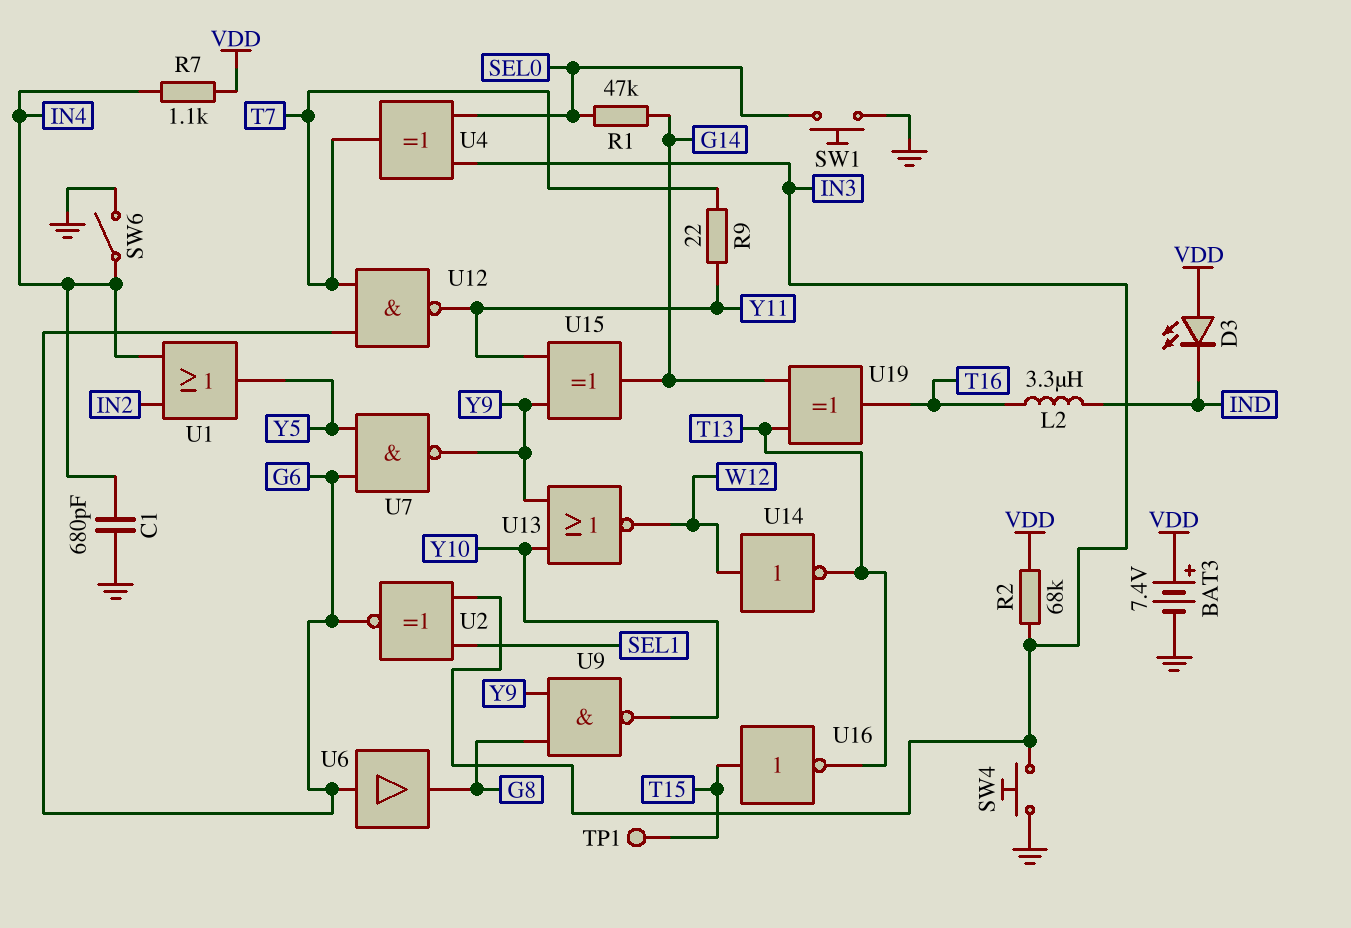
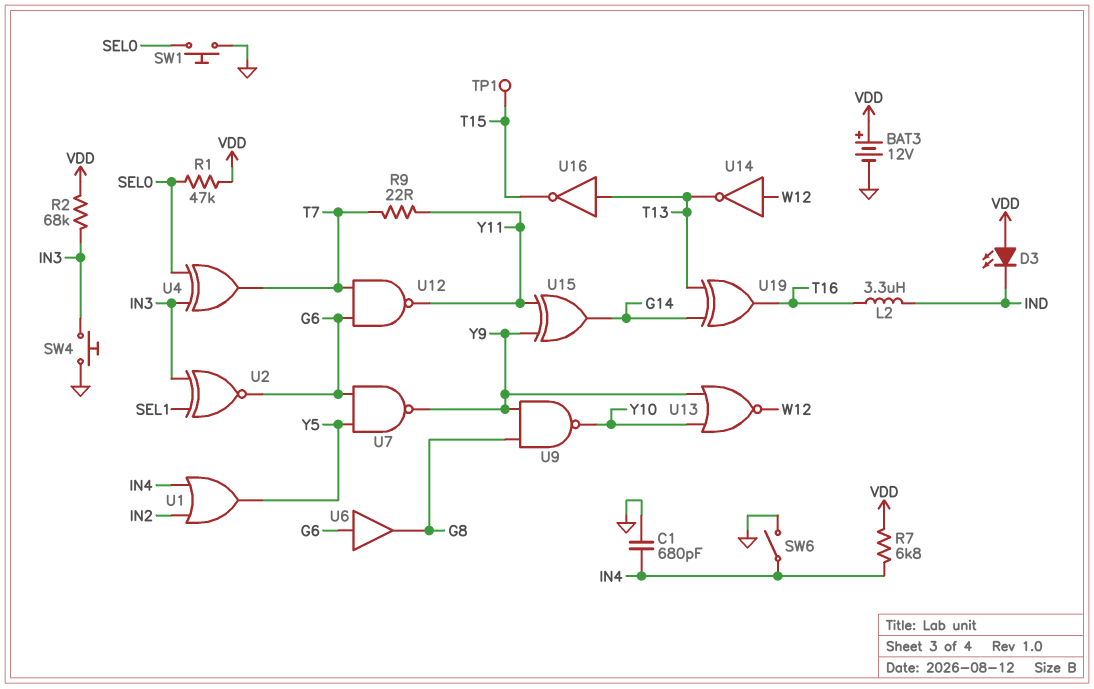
BAT3: 7.4V (plus VDD, minus GND) -> 12V (plus VDD, minus GND)
R1: 47k (G14, SEL0) -> 47k (SEL0, VDD)
R7: 1.1k (IN4, VDD) -> 6.8k (IN4, VDD)
U16: NOT (in T15, out T13) -> NOT (in T13, out T15)

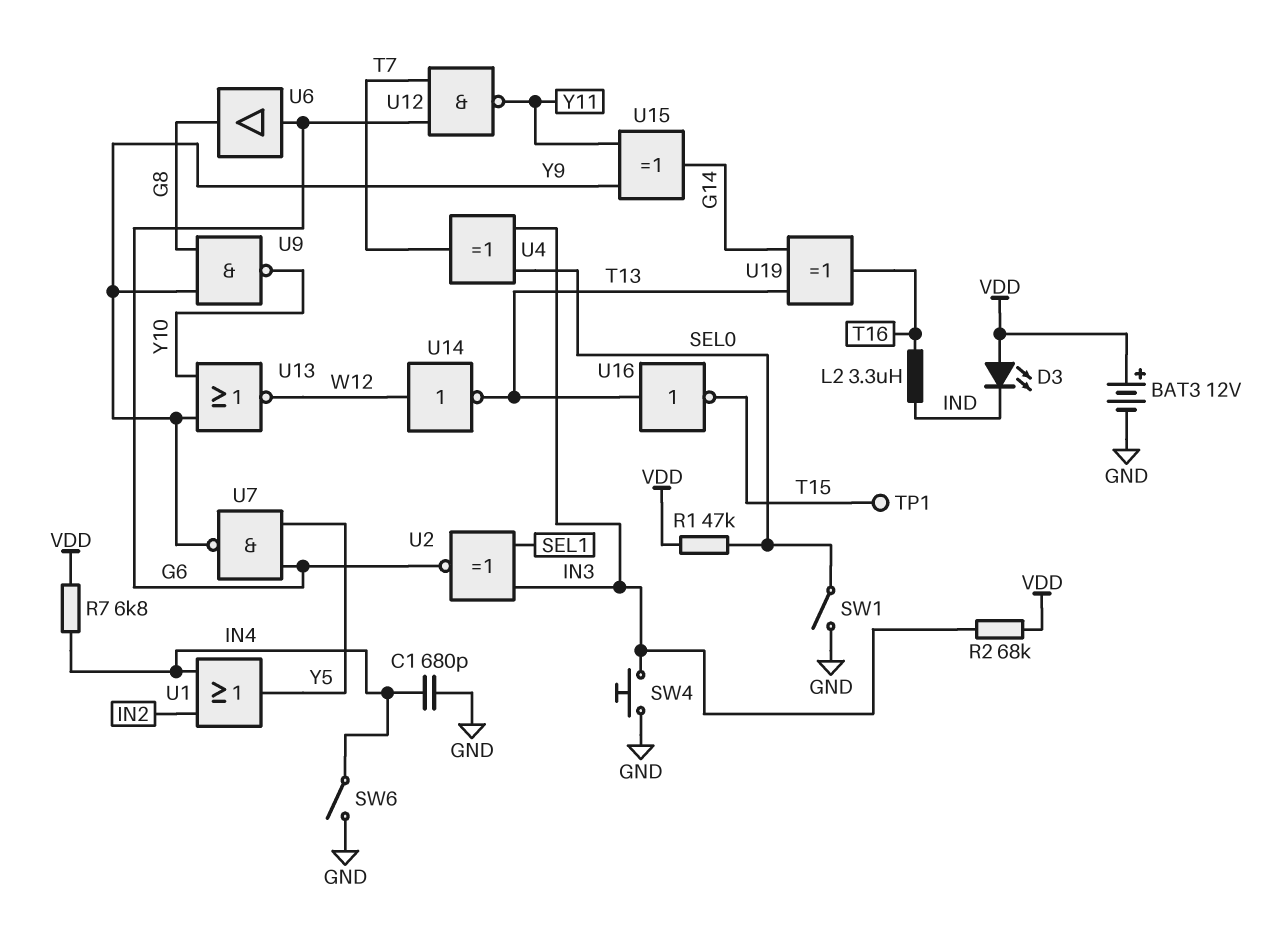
R9: 22 (T7, Y11) -> none
SW1: button (GND, SEL0) -> switch (GND, SEL0)

